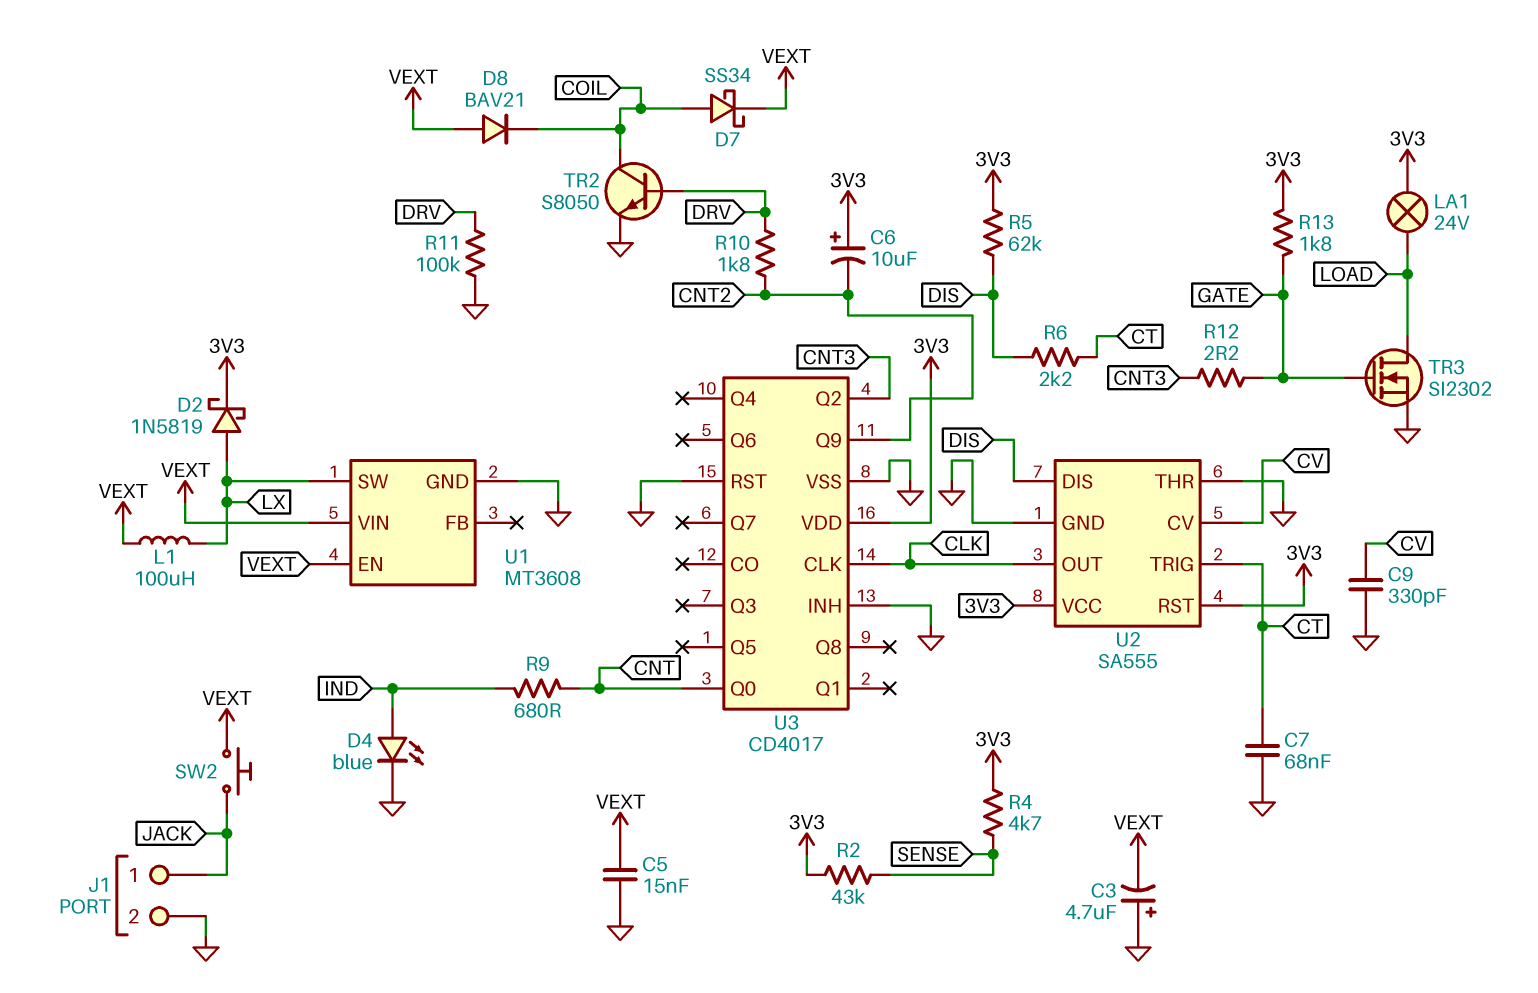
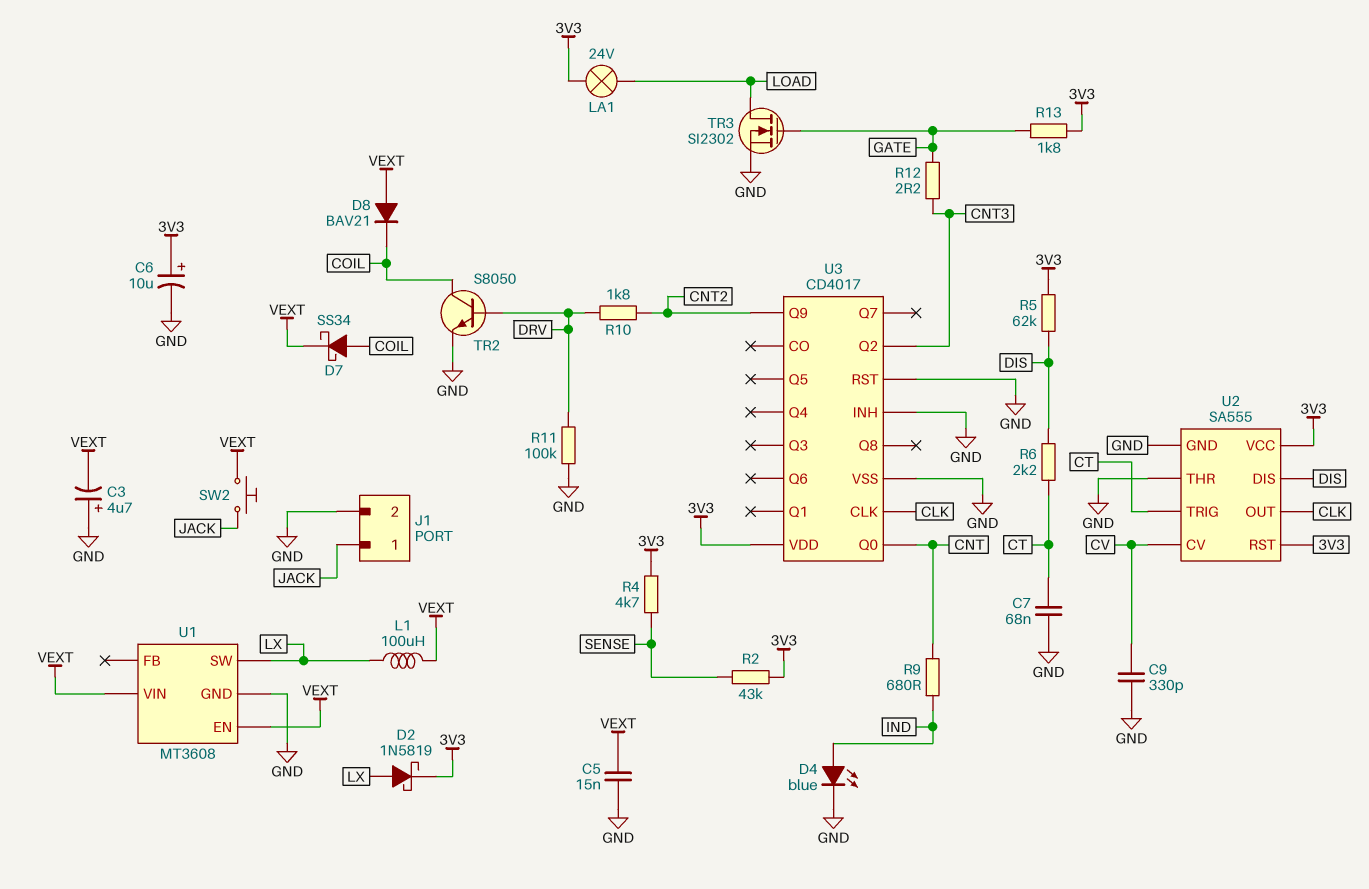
C6: 10uF (plus 3V3, minus CNT2) -> 10uF (plus 3V3, minus GND)

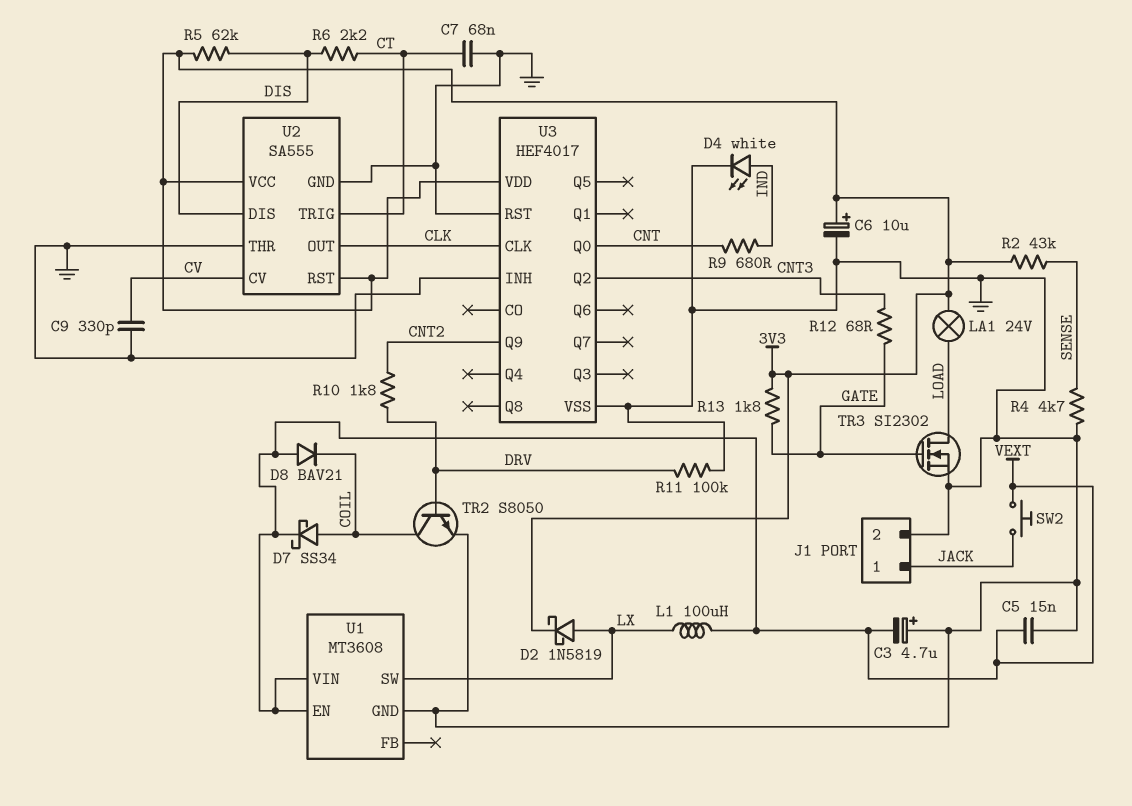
D4: LED blue (A IND, K GND) -> LED white (A IND, K GND)
R4: 4.7k (3V3, SENSE) -> 4.7k (GND, SENSE)
R12: 2.2 (CNT3, GATE) -> 68 (CNT3, GATE)
U3: CD4017 -> HEF4017

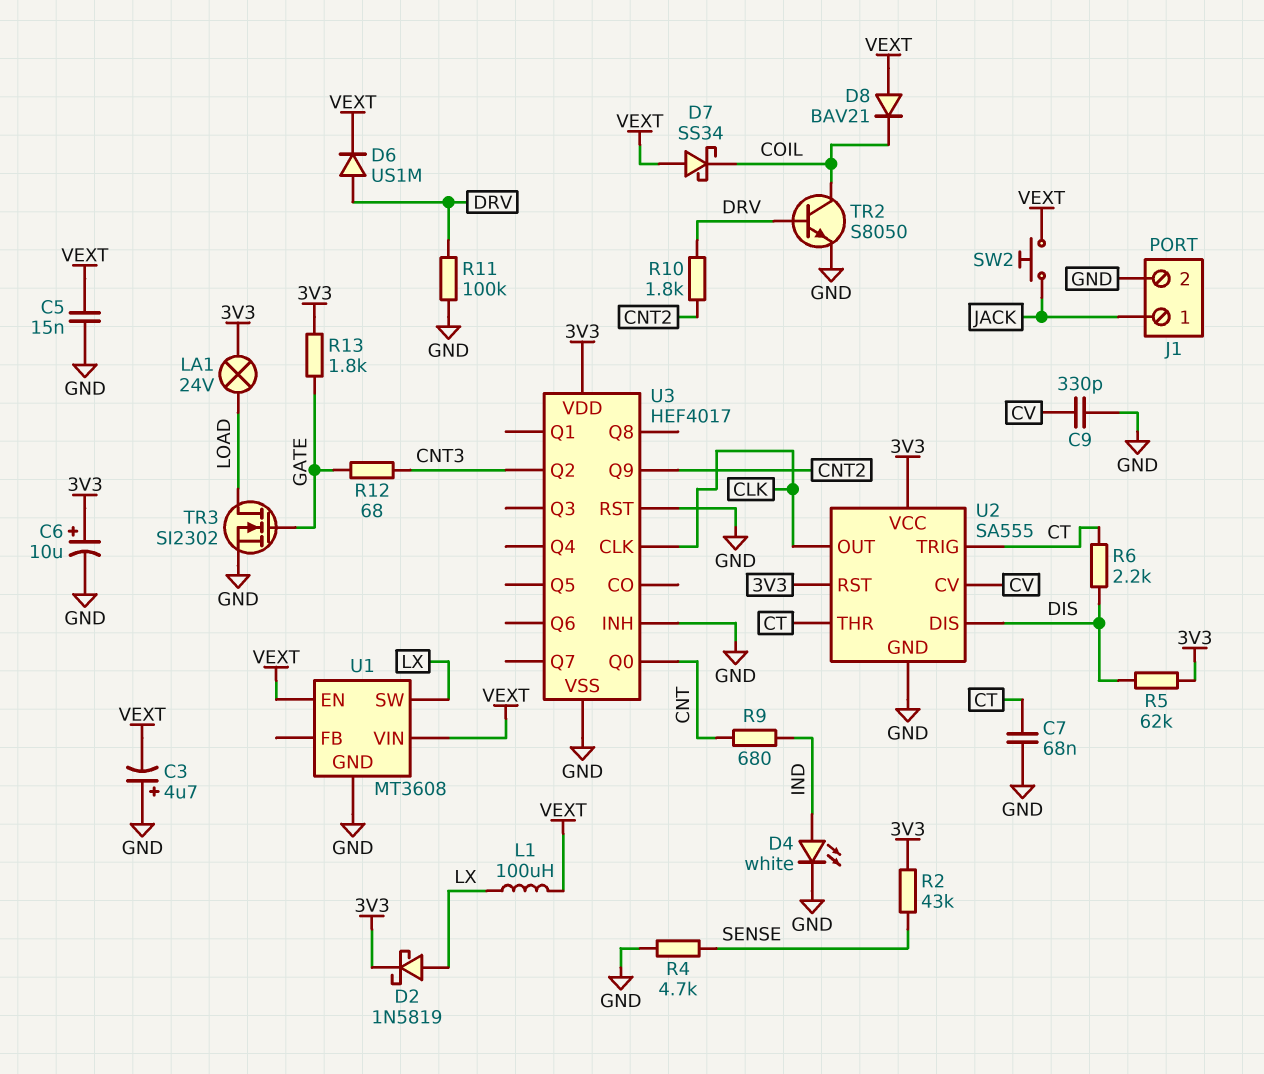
D6: none -> diode US1M (A DRV, K VEXT)
D7: schottky SS34 (A COIL, K VEXT) -> schottky SS34 (A VEXT, K COIL)
U2 pin THR: GND -> CT

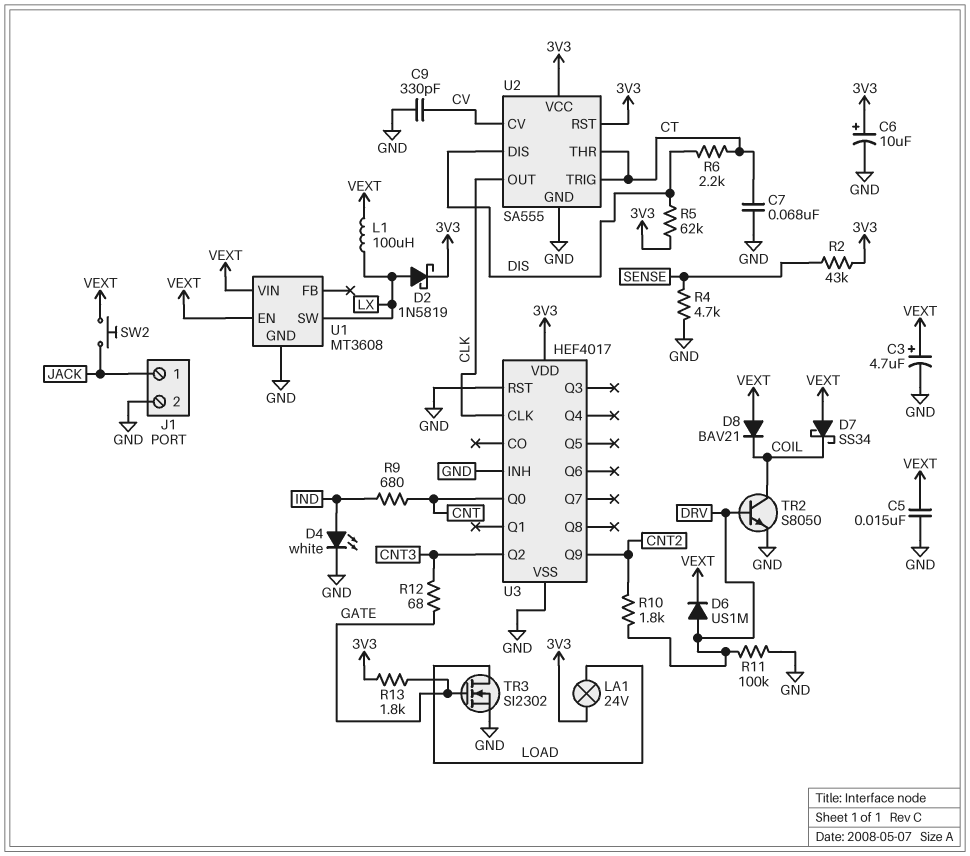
C3: 4.7uF (plus GND, minus VEXT) -> 4.7uF (plus VEXT, minus GND)

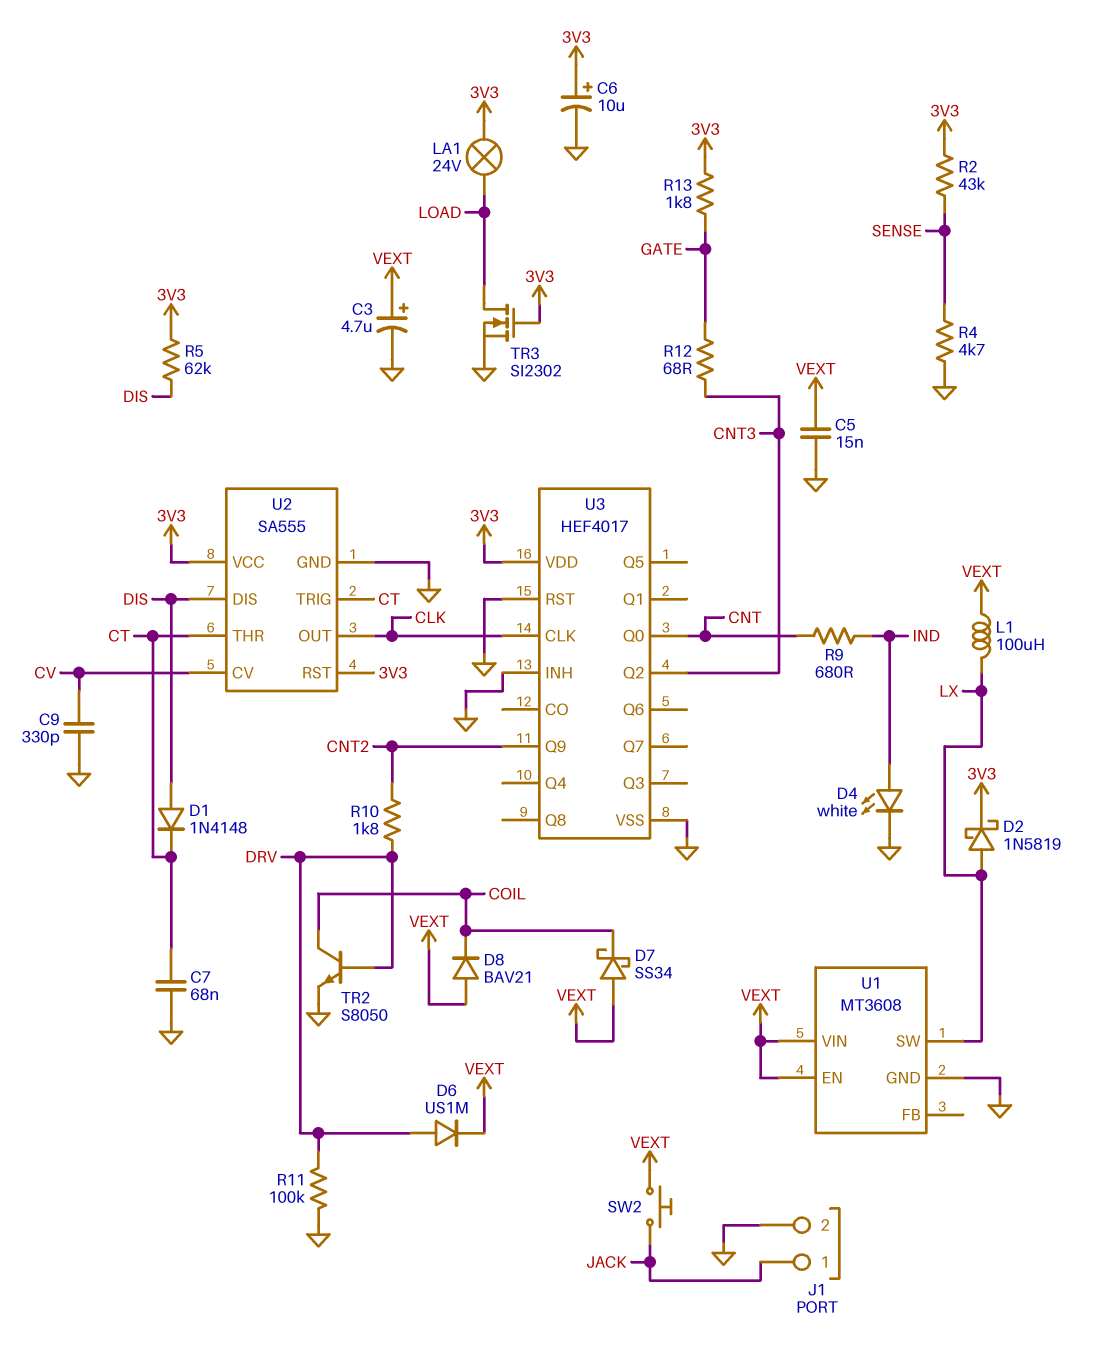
D1: none -> diode 1N4148 (A DIS, K CT)
R6: 2.2k (CT, DIS) -> none
TR3: NMOS SI2302 (G GATE, D LOAD, S GND) -> NMOS SI2302 (G 3V3, D LOAD, S GND)

